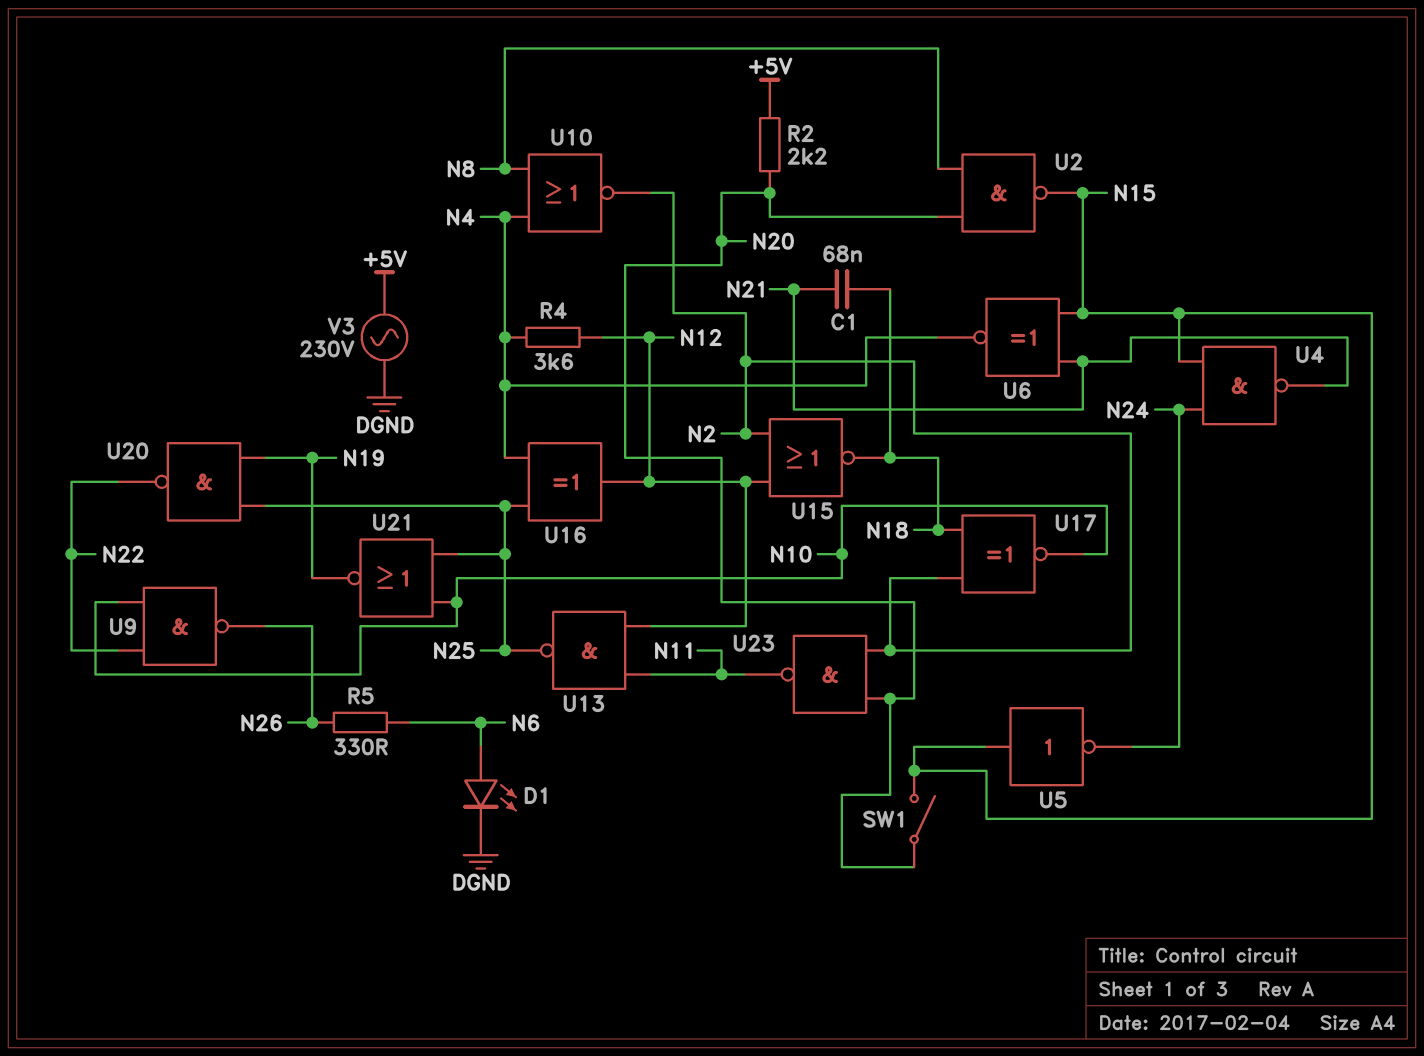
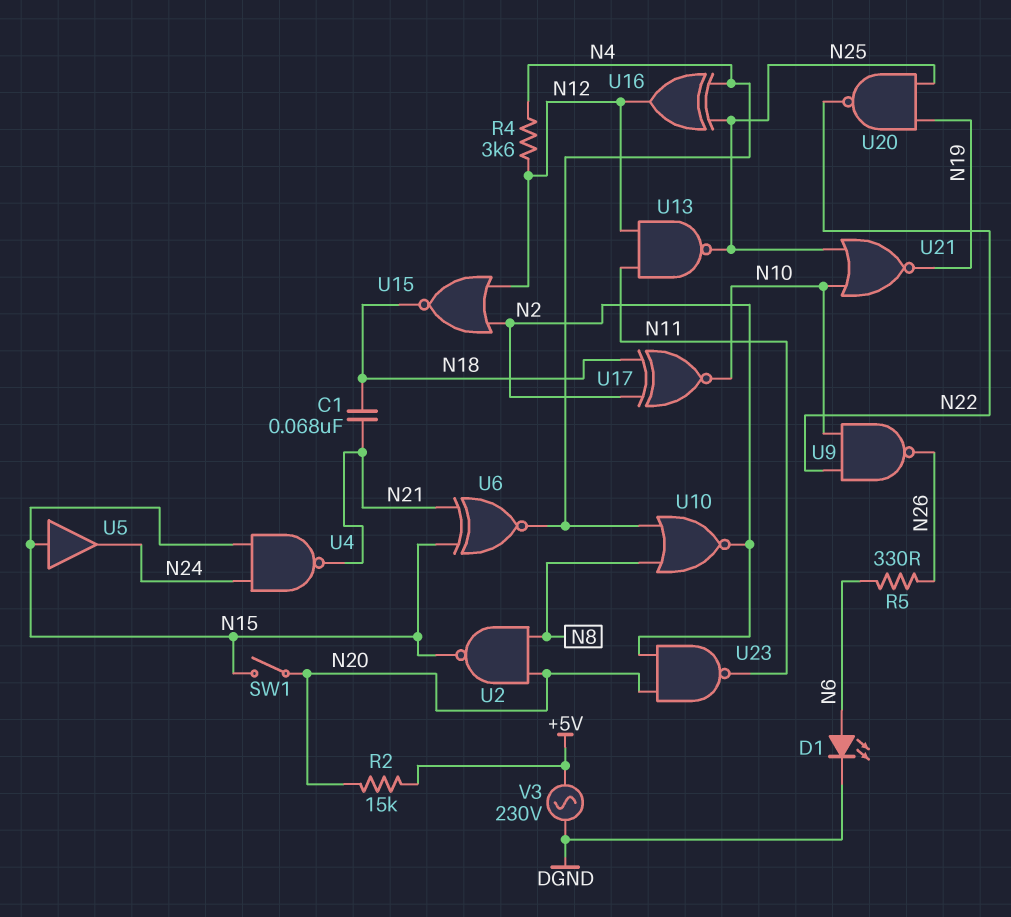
R2: 2.2k (+5V, N20) -> 15k (+5V, N20)
U5: NOT (in N15, out N24) -> buffer (in N15, out N24)

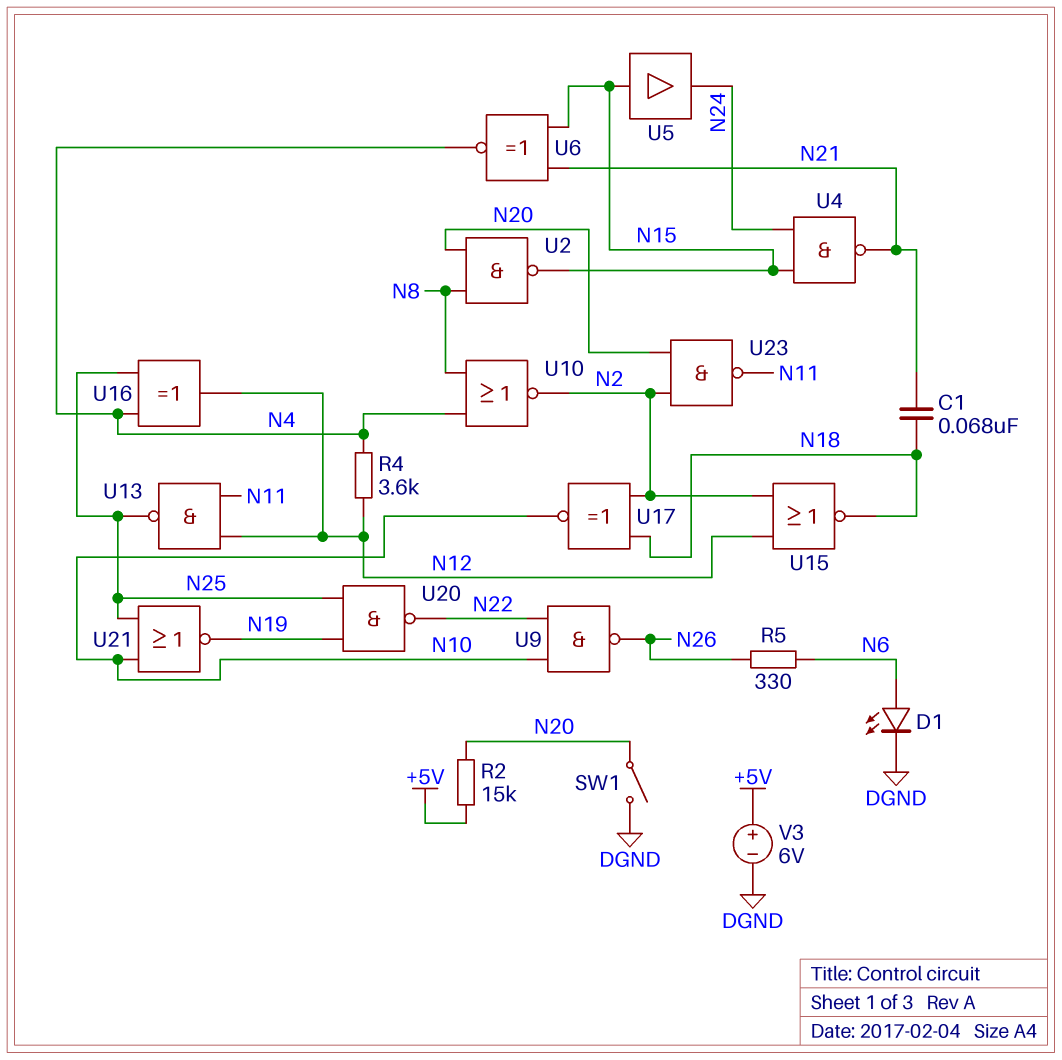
SW1: switch (N15, N20) -> switch (DGND, N20)
V3: AC 230V (+5V, DGND) -> 6V (plus +5V, minus DGND)

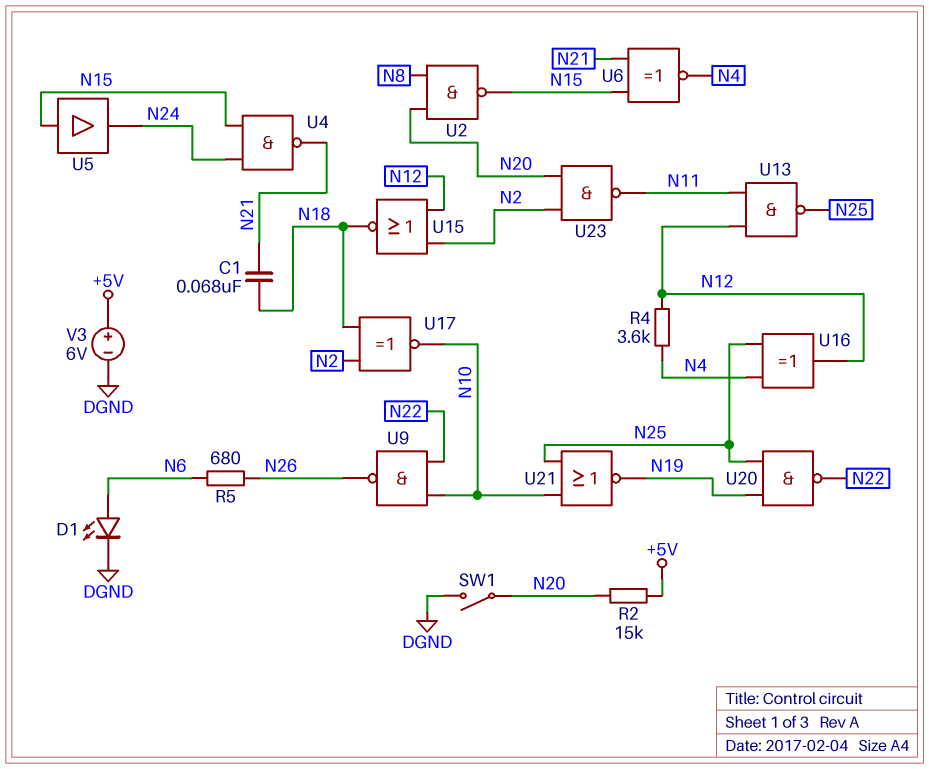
R5: 330 (N6, N26) -> 680 (N6, N26)
U10: NOR (in N4, in N8, out N2) -> none

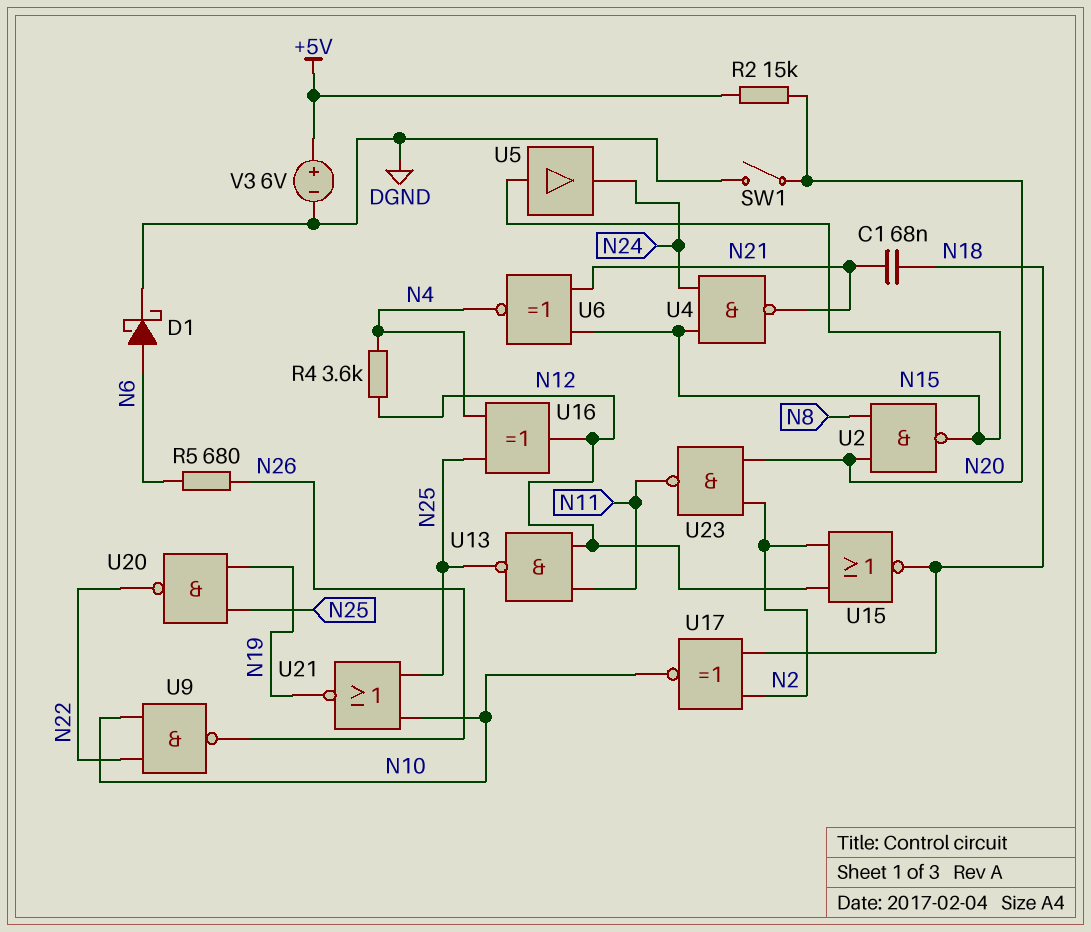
D1: LED (A N6, K DGND) -> schottky (A N6, K DGND)

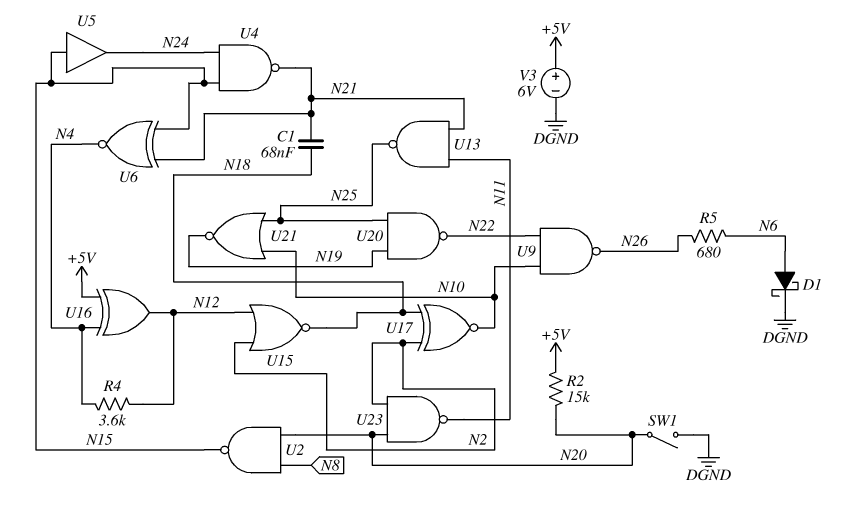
U13: NAND (in N11, in N12, out N25) -> NAND (in N11, in N21, out N25)
U16: XOR (in N4, in N25, out N12) -> XOR (in +5V, in N4, out N12)

